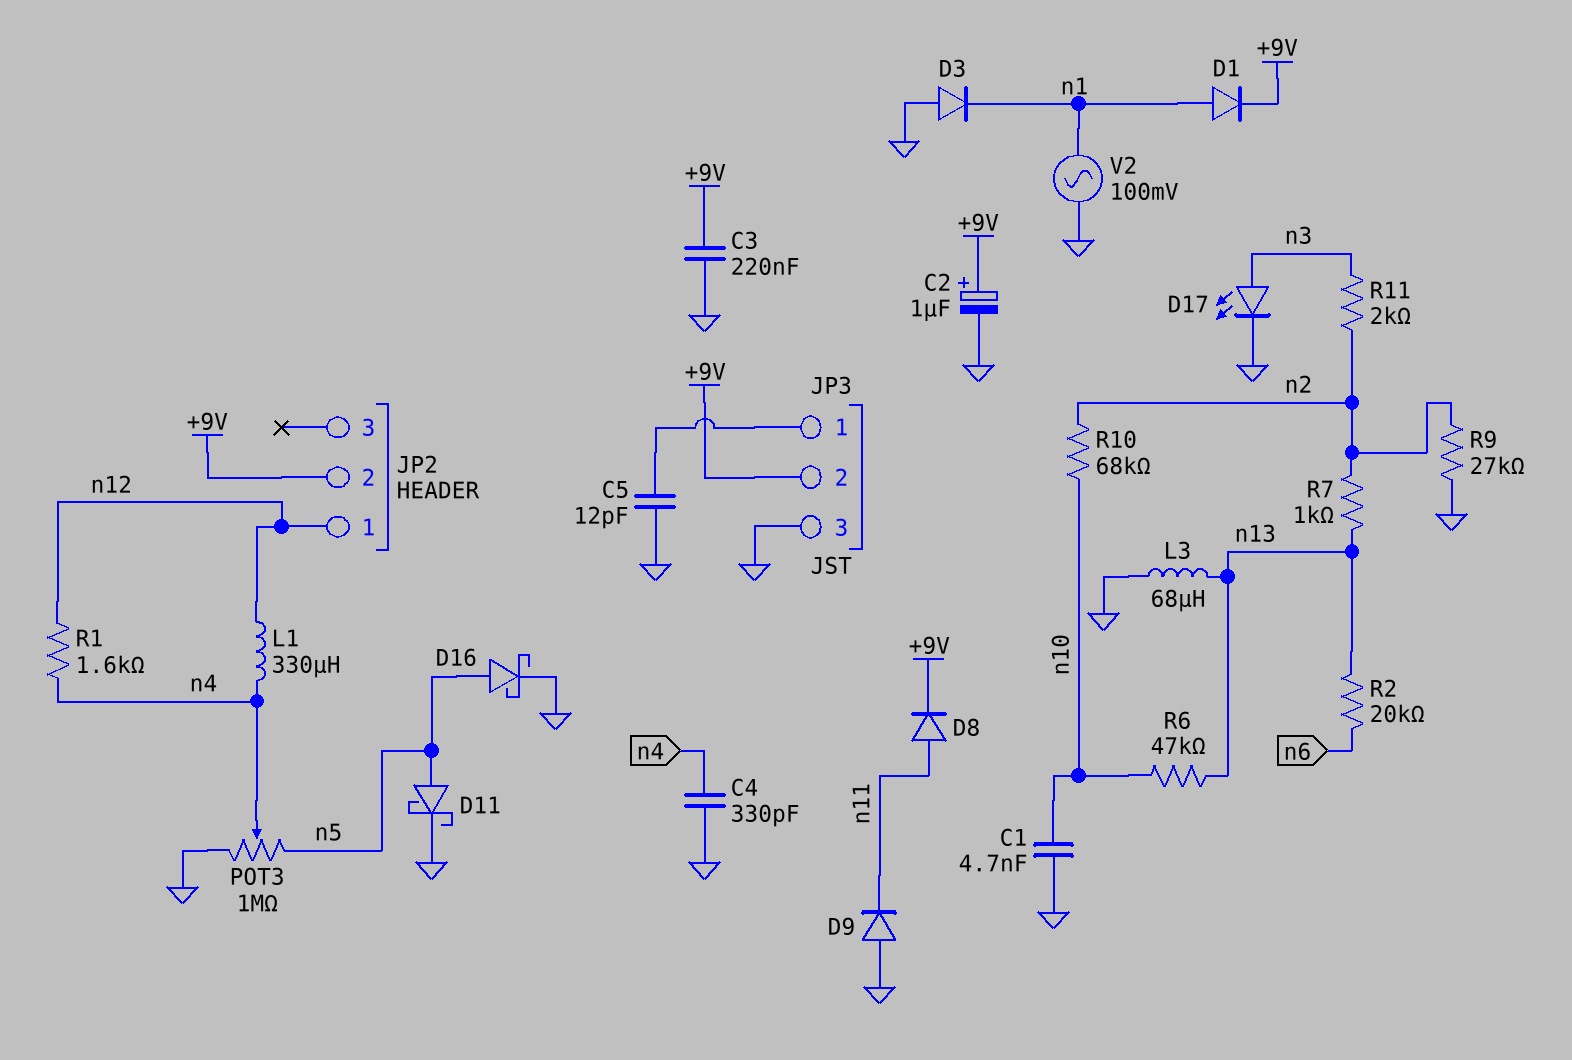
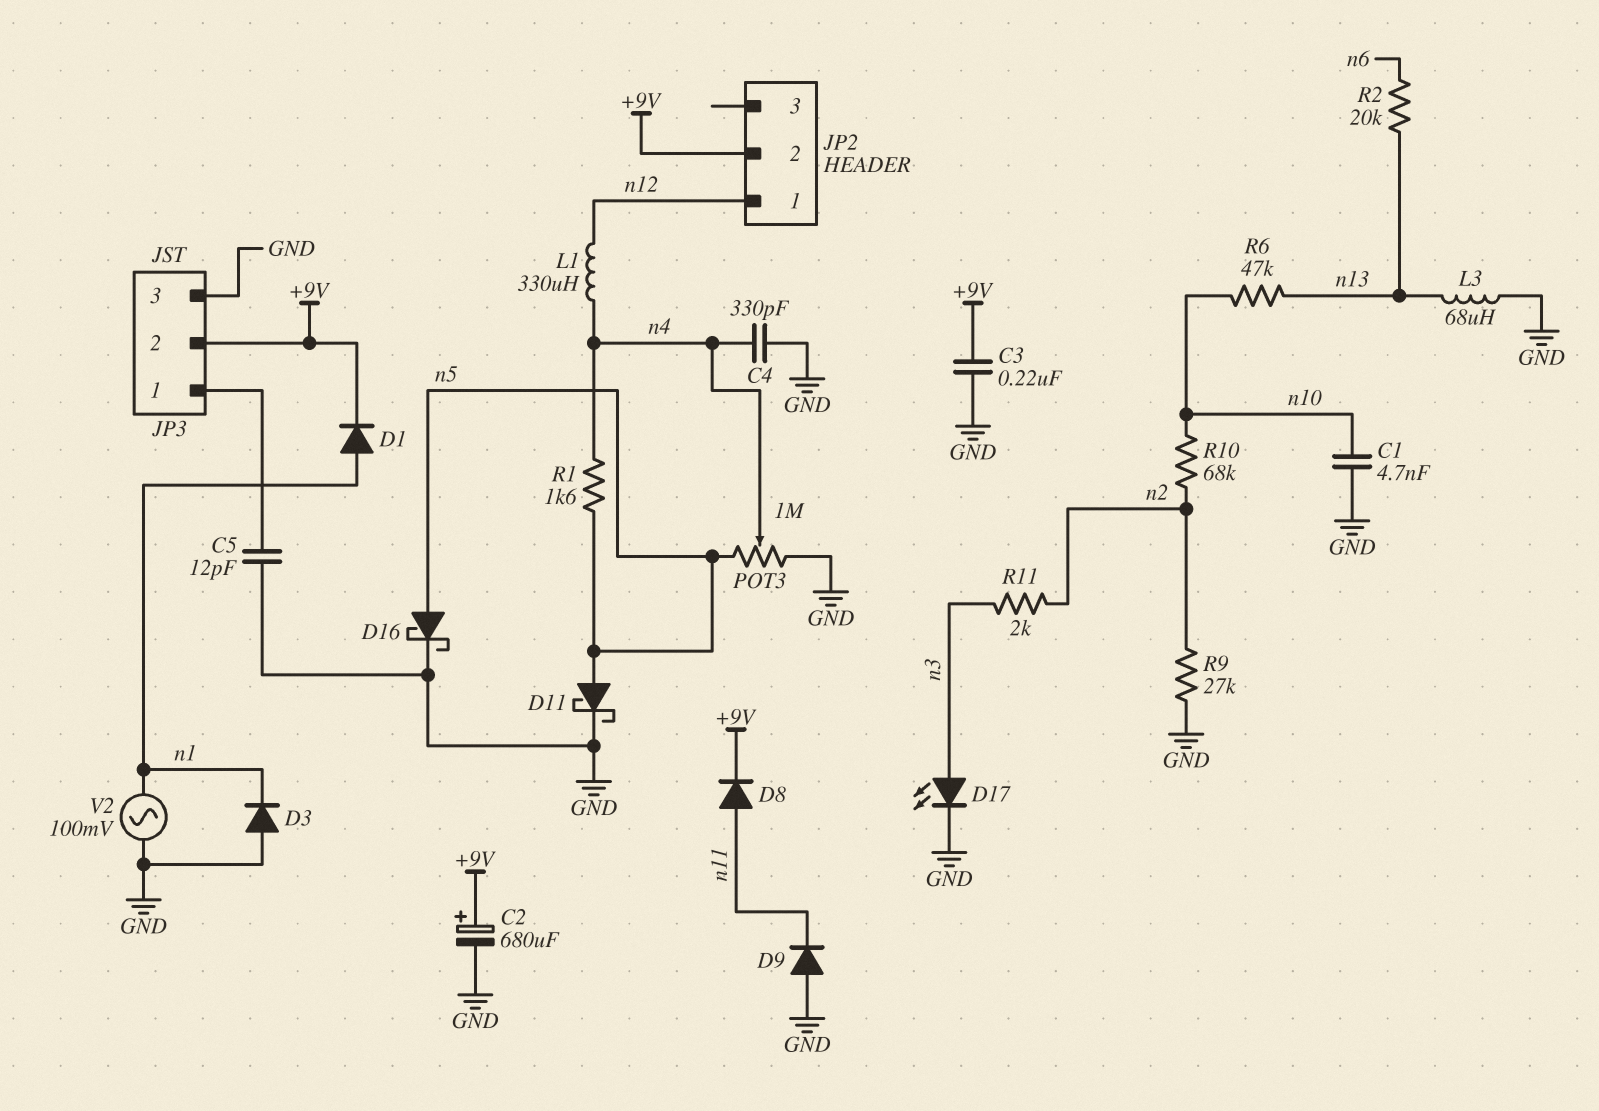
C2: 1uF (plus +9V, minus GND) -> 680uF (plus +9V, minus GND)
R1: 1.6k (n4, n12) -> 1.6k (n4, n5)
R7: 1k (n2, n13) -> none

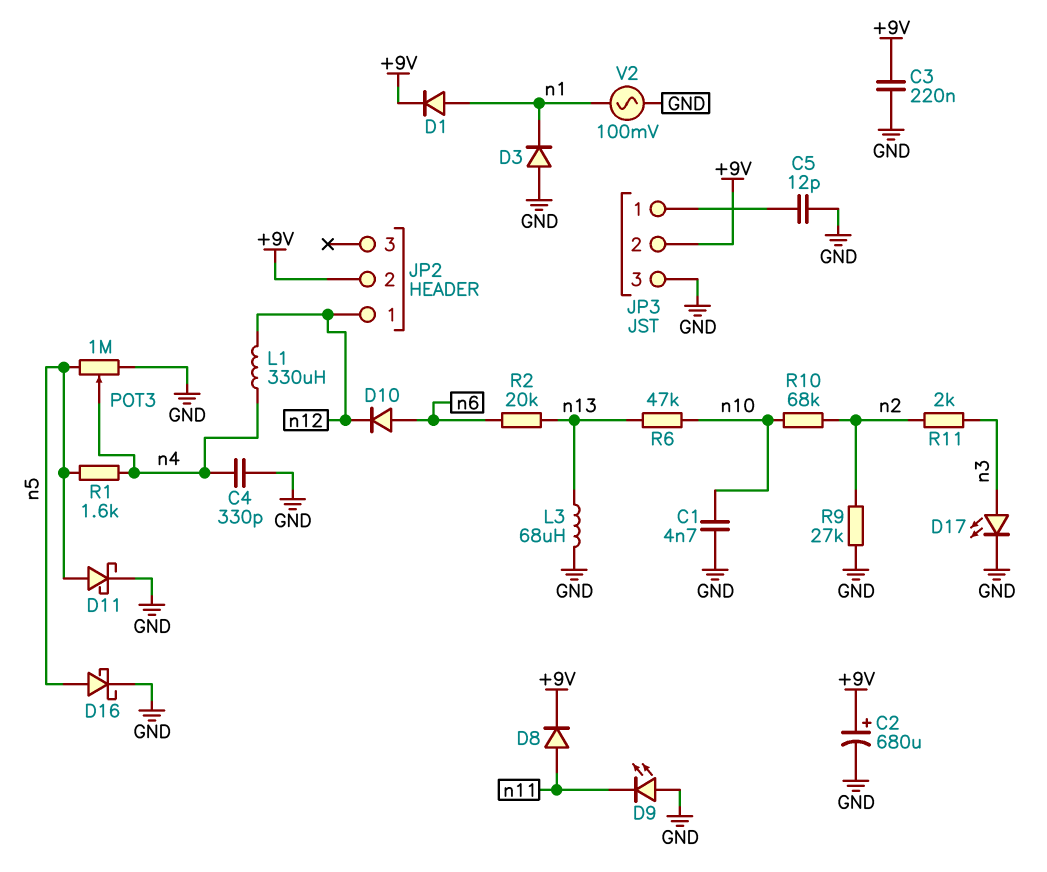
D9: diode (A GND, K n11) -> LED (A GND, K n11)
D10: none -> diode (A n6, K n12)

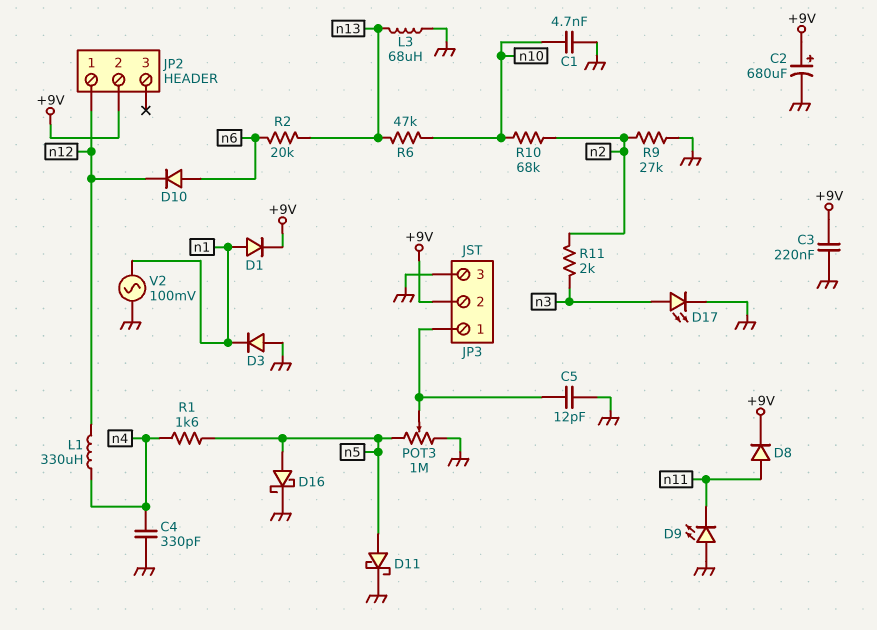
POT3: 1M (GND, n5, wiper n4) -> 1M (GND, n5, wiper JP3/1)

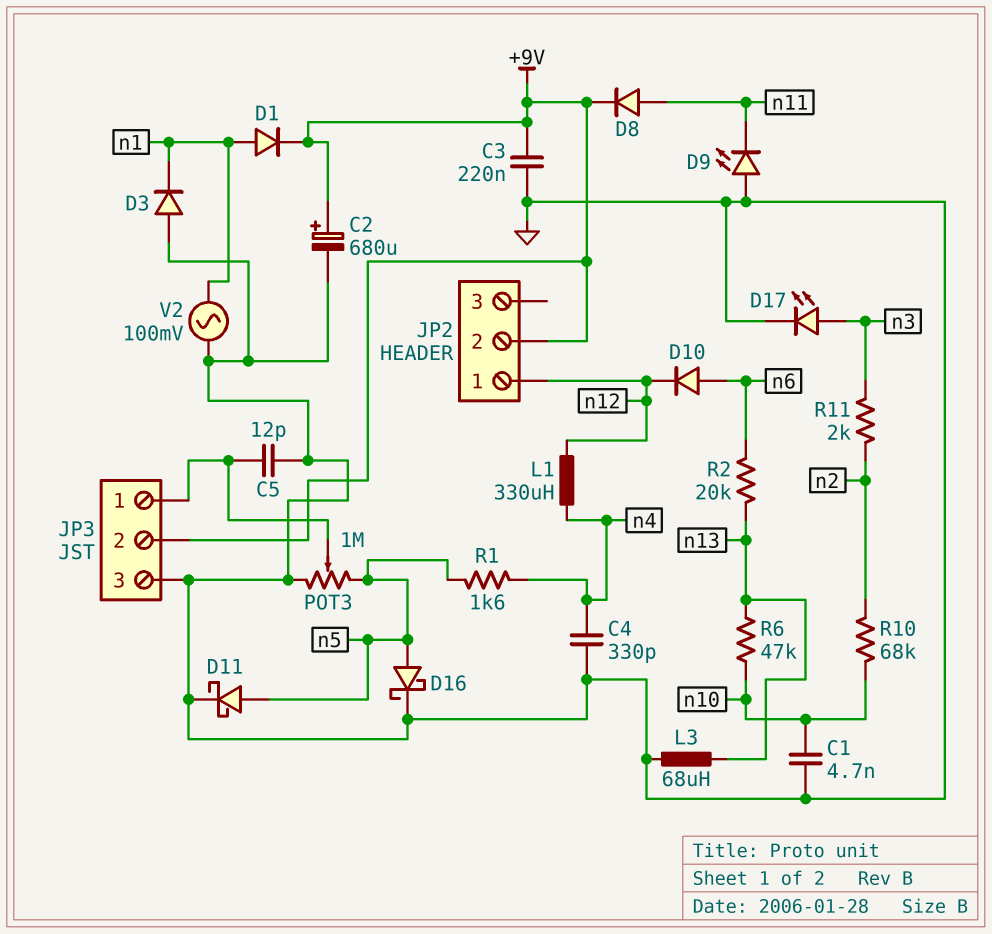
R9: 27k (GND, n2) -> none

